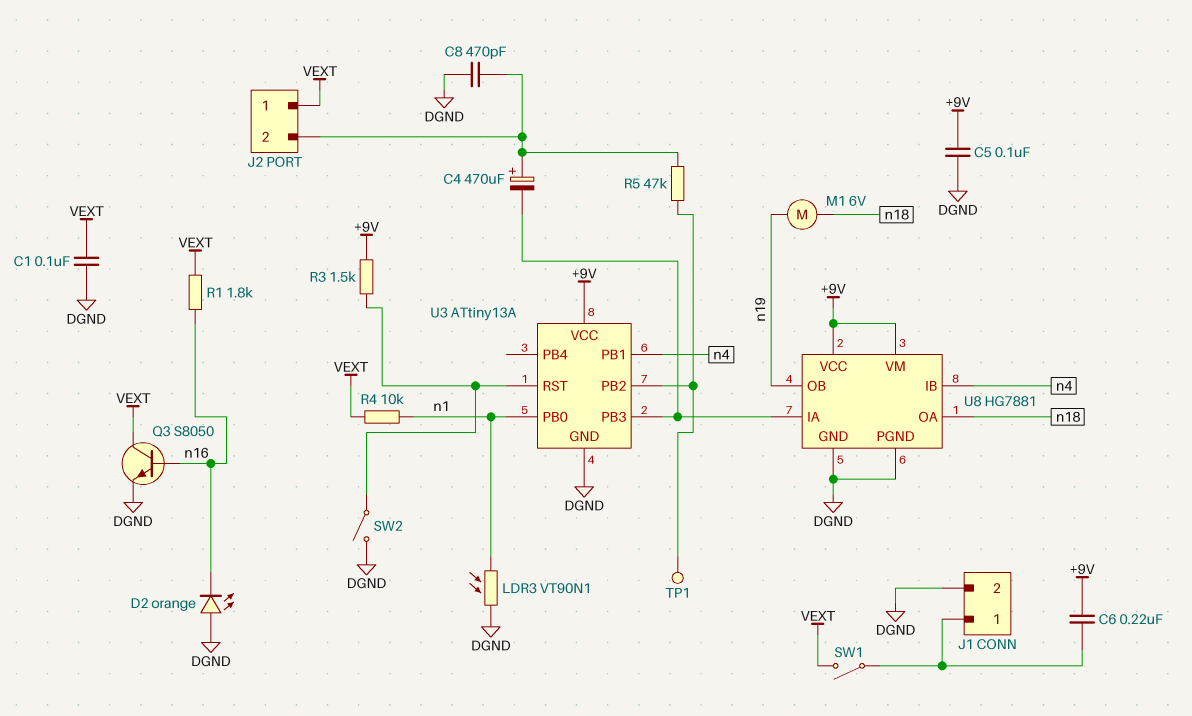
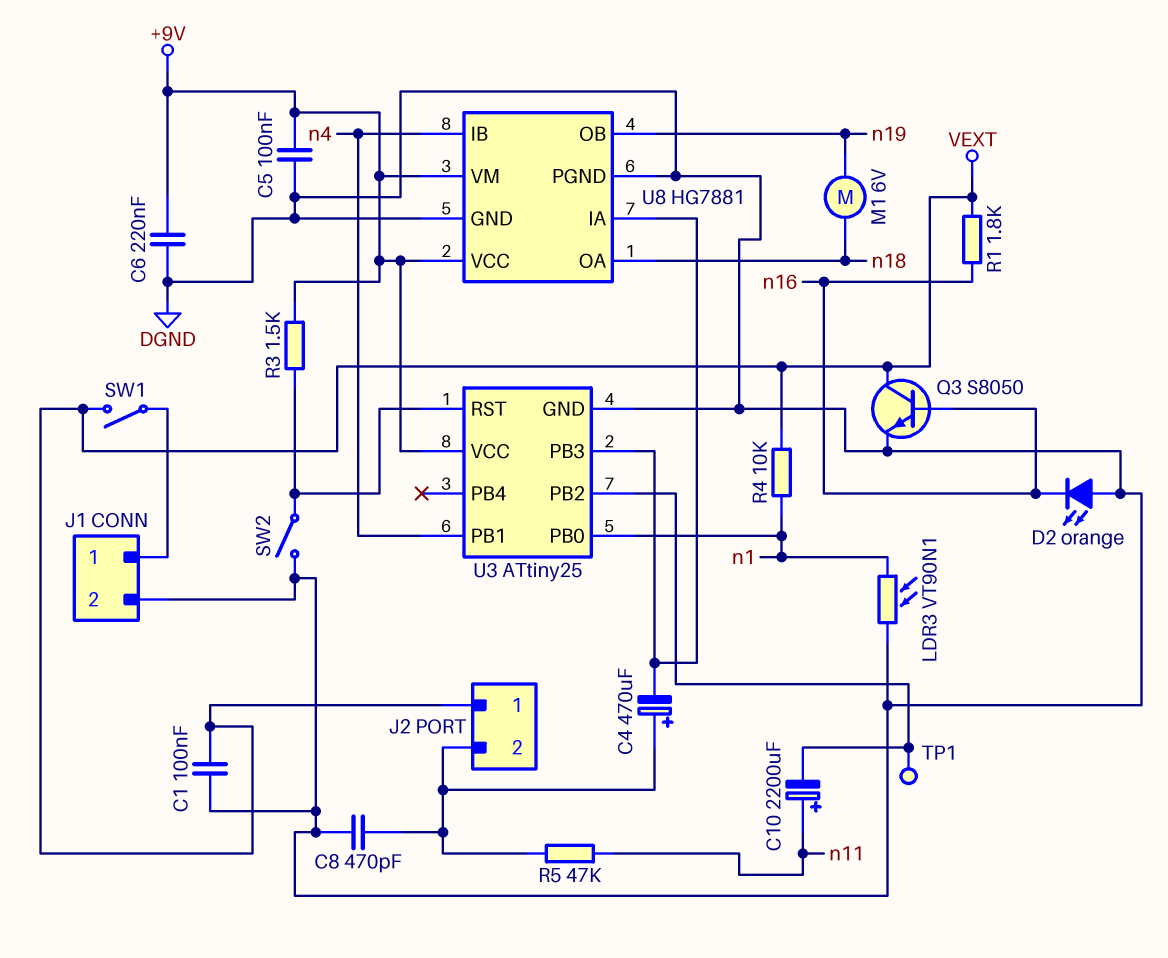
C6: 220nF (+9V, J1/1) -> 220nF (+9V, DGND)
C10: none -> 2200uF (plus n11, minus U3/PB2)
R5: 47k (J2/2, U3/PB2) -> 47k (J2/2, n11)
U3: ATtiny13A -> ATtiny25

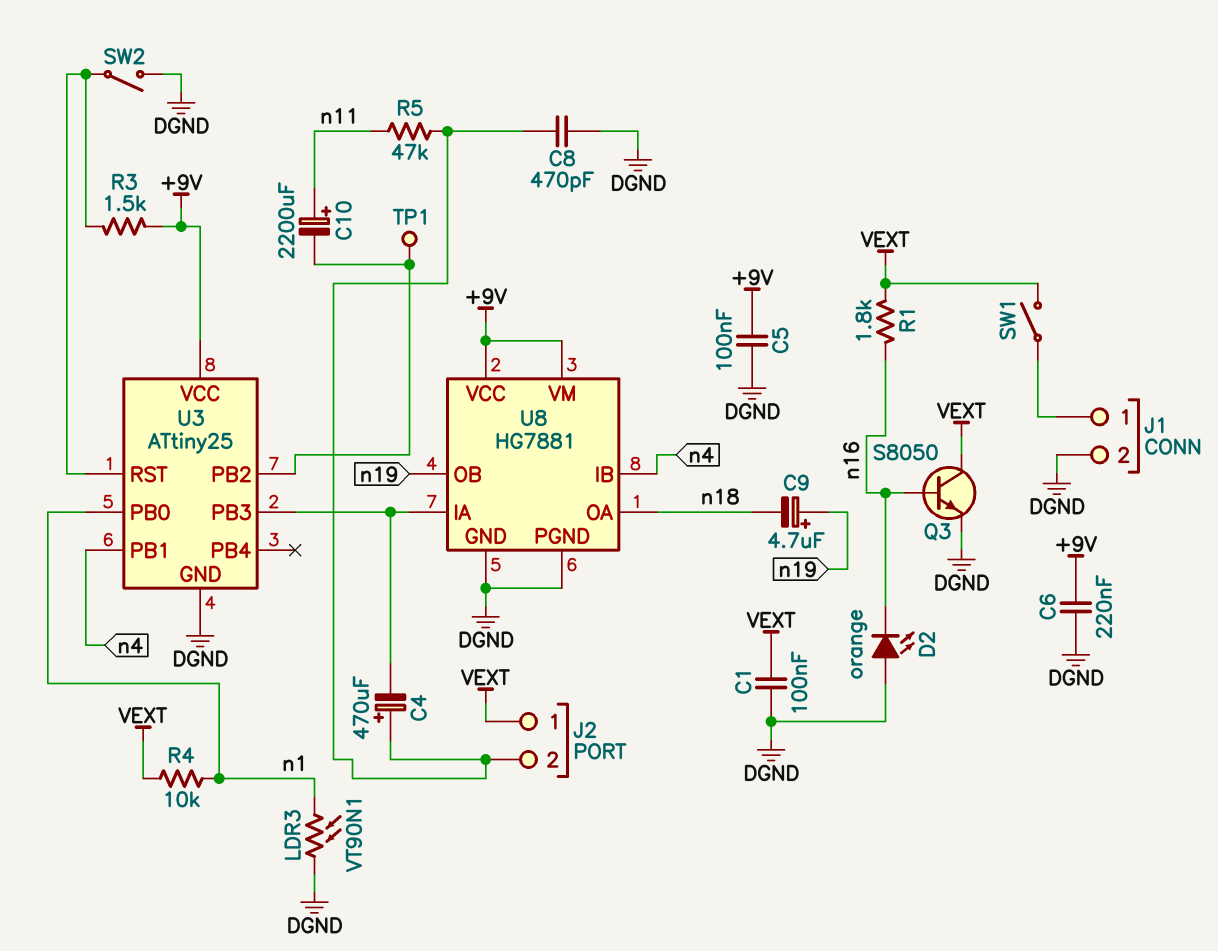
C9: none -> 4.7uF (plus n19, minus n18)
M1: motor 6V (n18, n19) -> none

